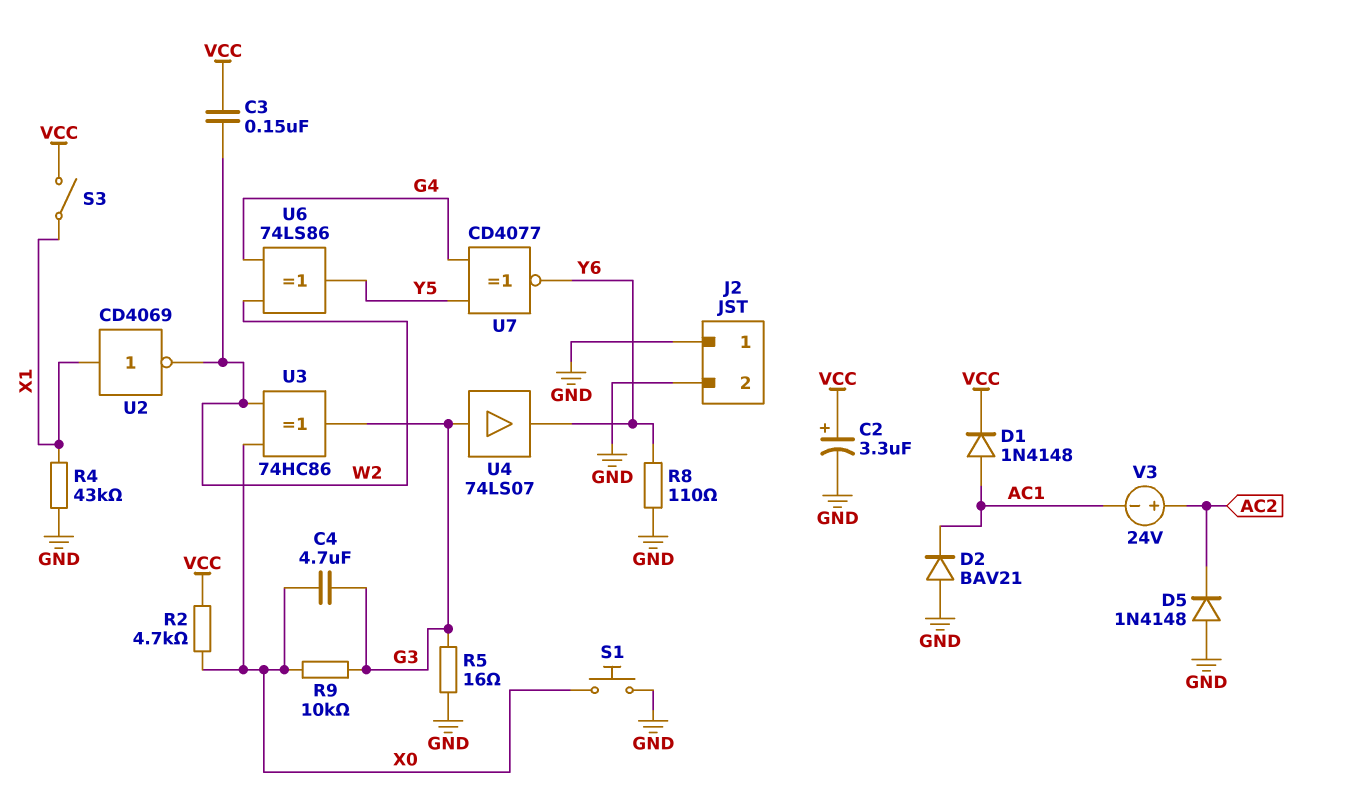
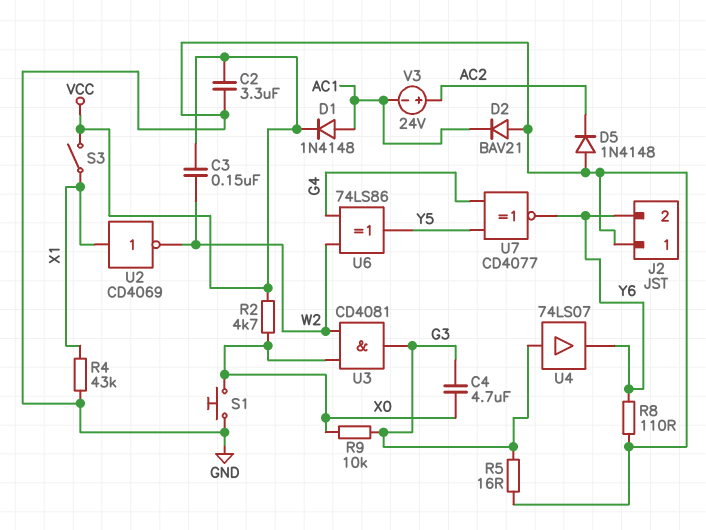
C2: 3.3uF (plus VCC, minus GND) -> 3.3uF (GND, VCC)
J2 pin 2: GND -> Y6
U3: XOR 74HC86 (in W2, in X0, out G3) -> AND CD4081 (in W2, in X0, out G3)

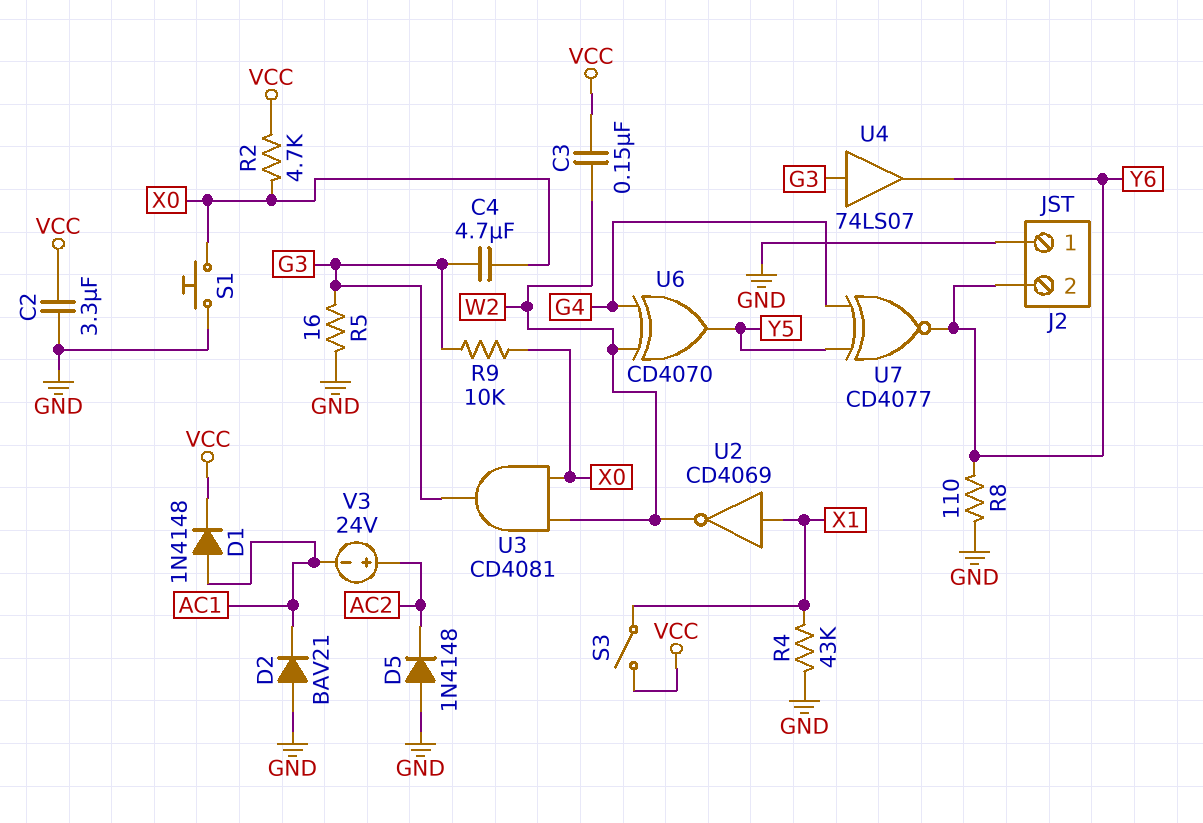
U6: XOR 74LS86 (in G4, in W2, out Y5) -> XOR CD4070 (in G4, in W2, out Y5)

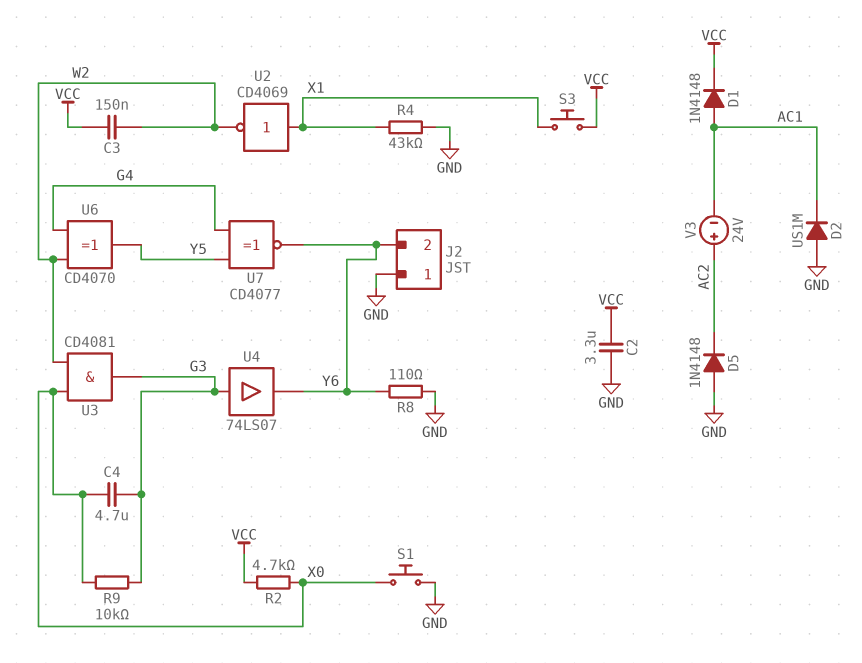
D2: diode BAV21 (A GND, K AC1) -> diode US1M (A GND, K AC1)
R5: 16 (G3, GND) -> none
S3: switch (VCC, X1) -> button (VCC, X1)

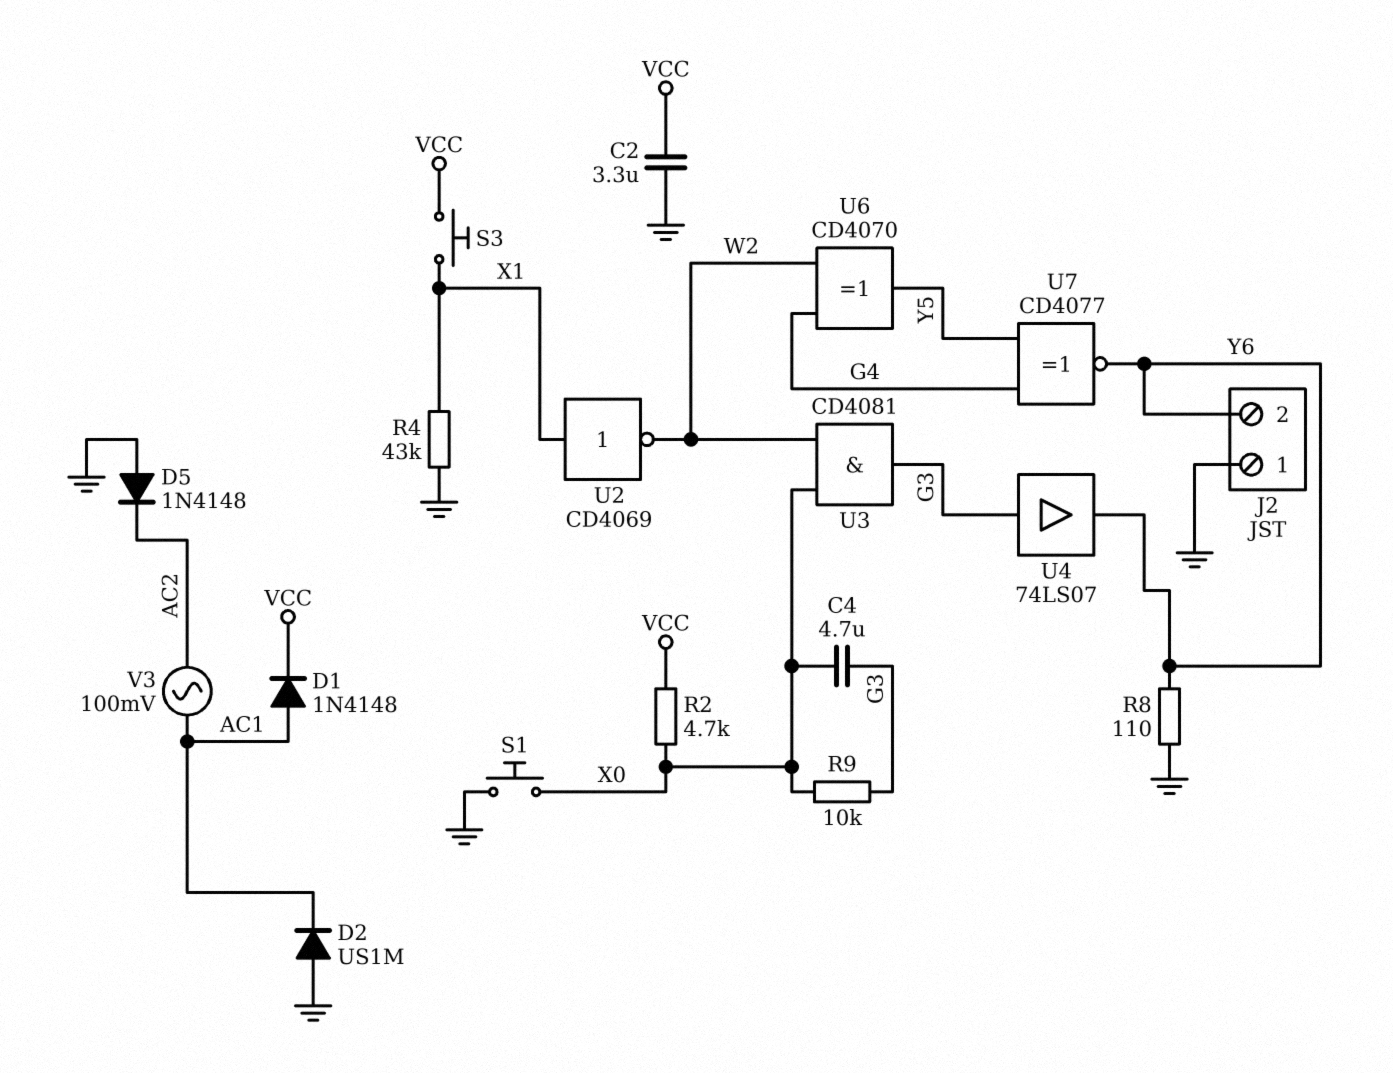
C3: 150nF (VCC, W2) -> none
V3: 24V (plus AC2, minus AC1) -> AC 100mV (AC1, AC2)

